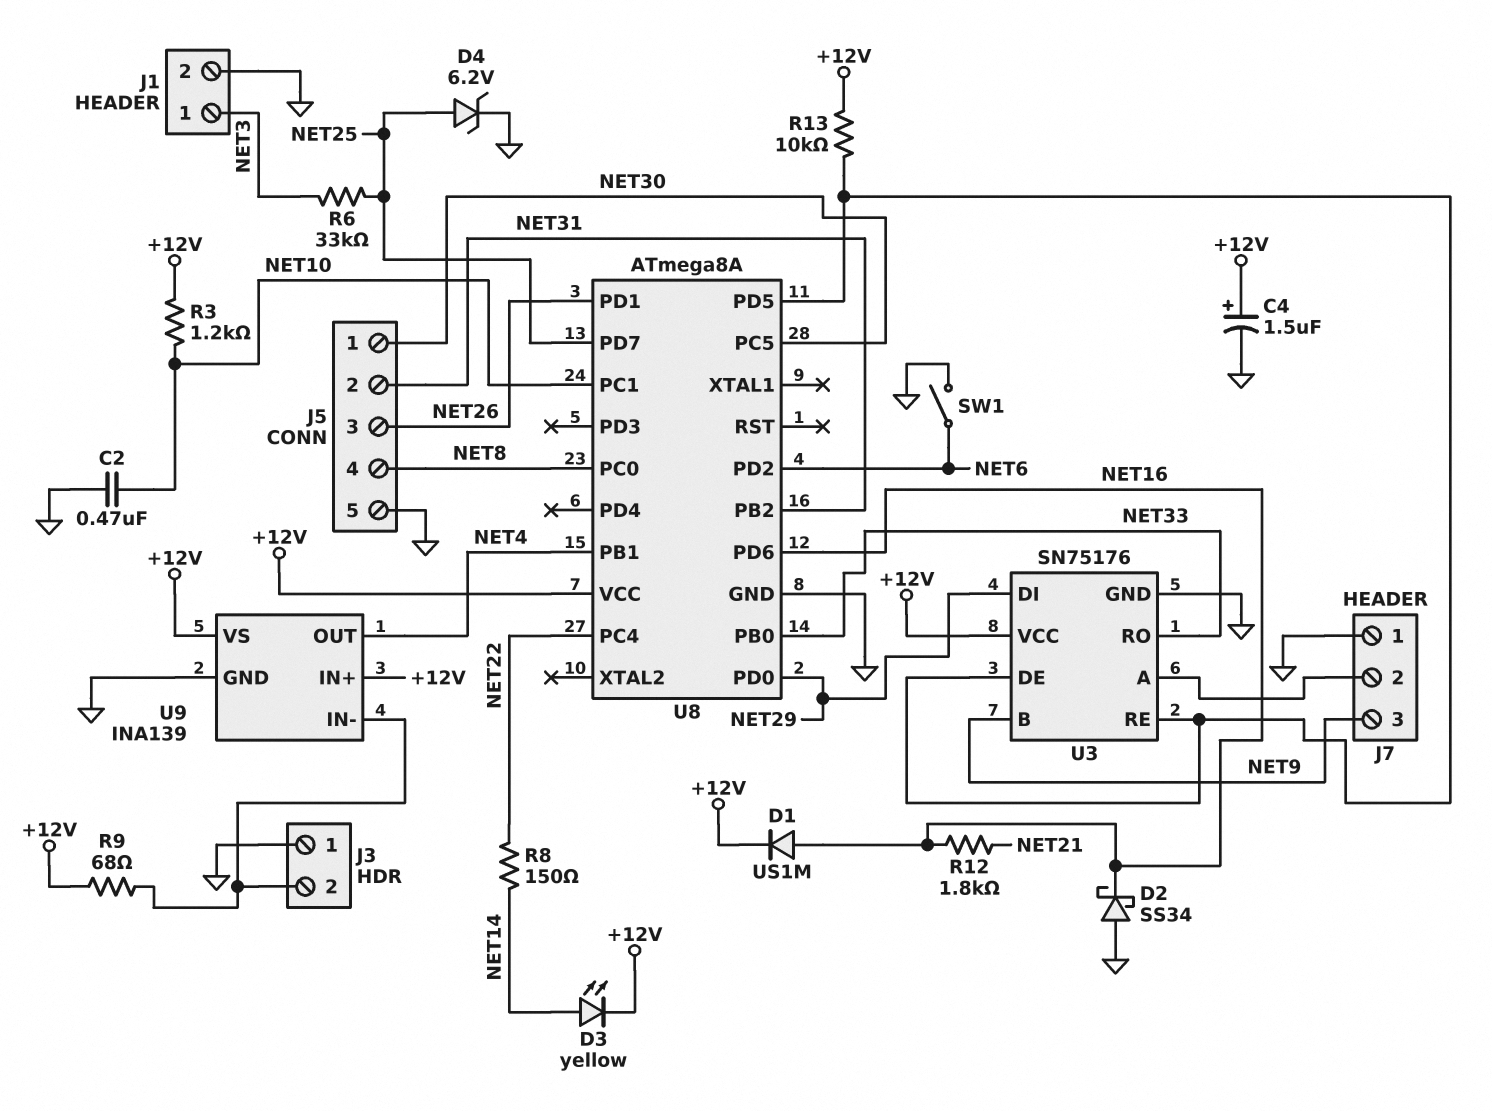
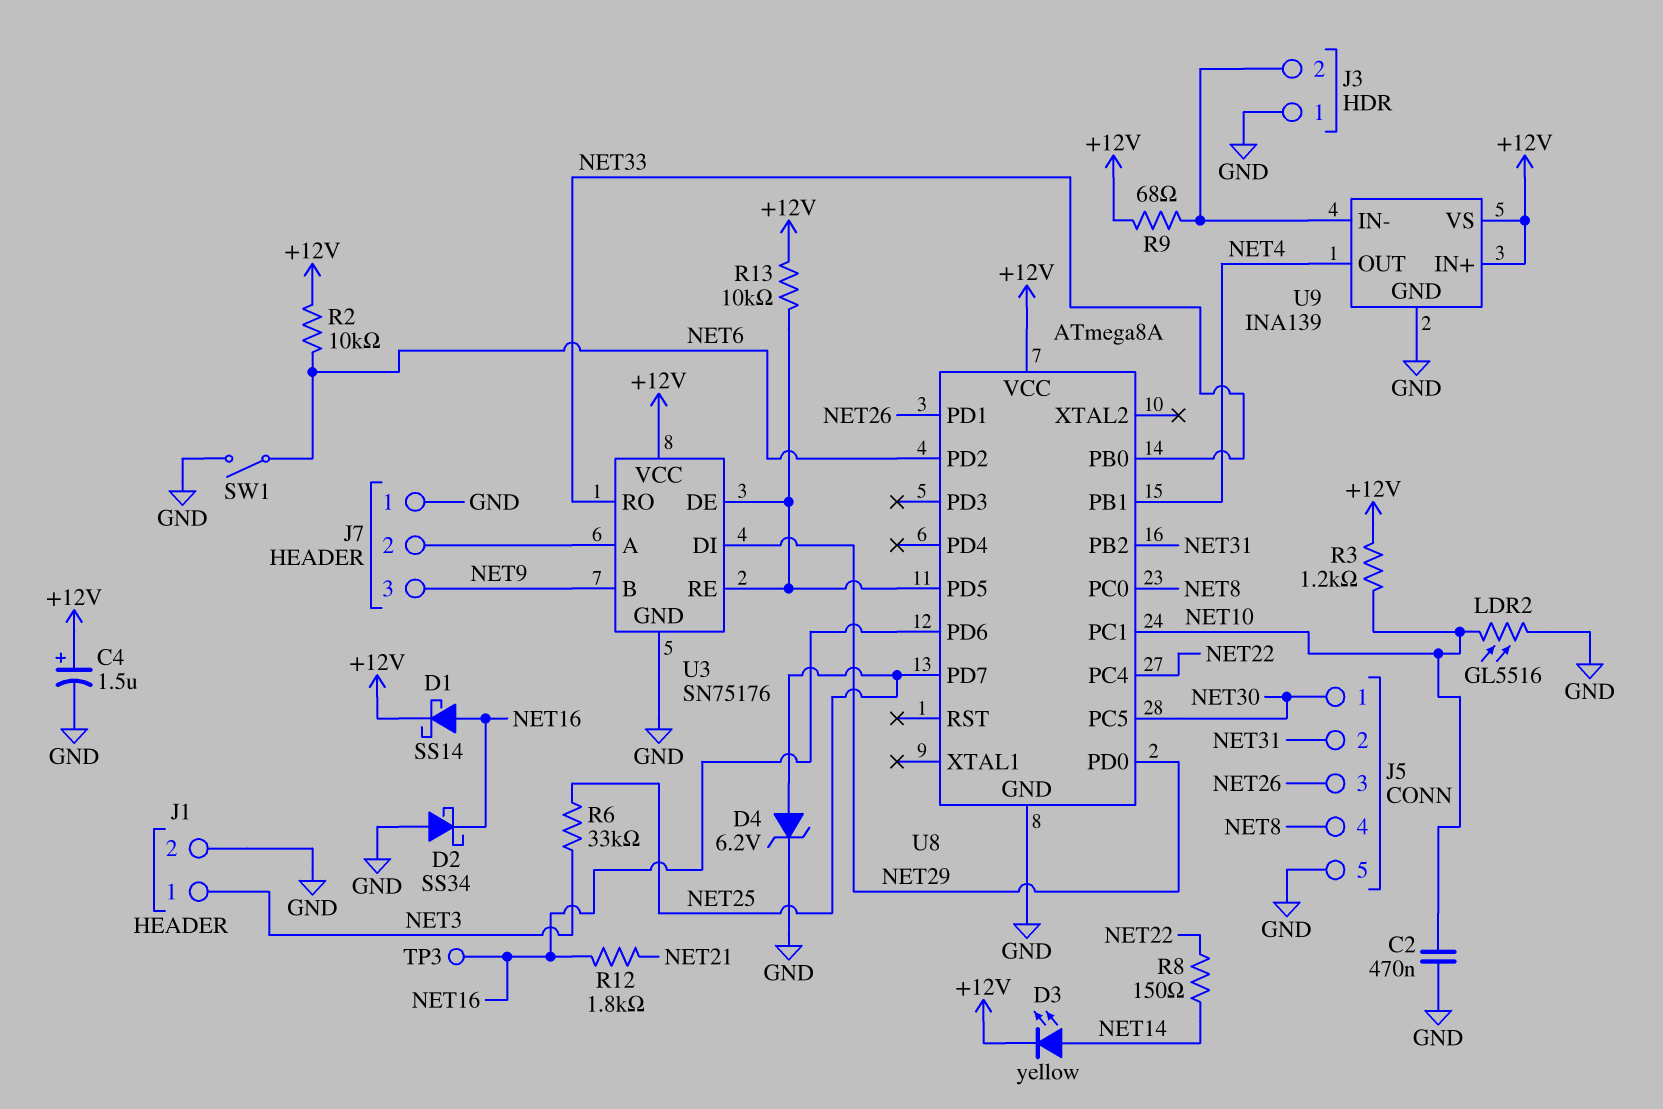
D1: diode US1M (A NET16, K +12V) -> schottky SS14 (A NET16, K +12V)
LDR2: none -> GL5516 (GND, NET10)
R2: none -> 10k (+12V, NET6)
TP3: none -> test point (NET16)

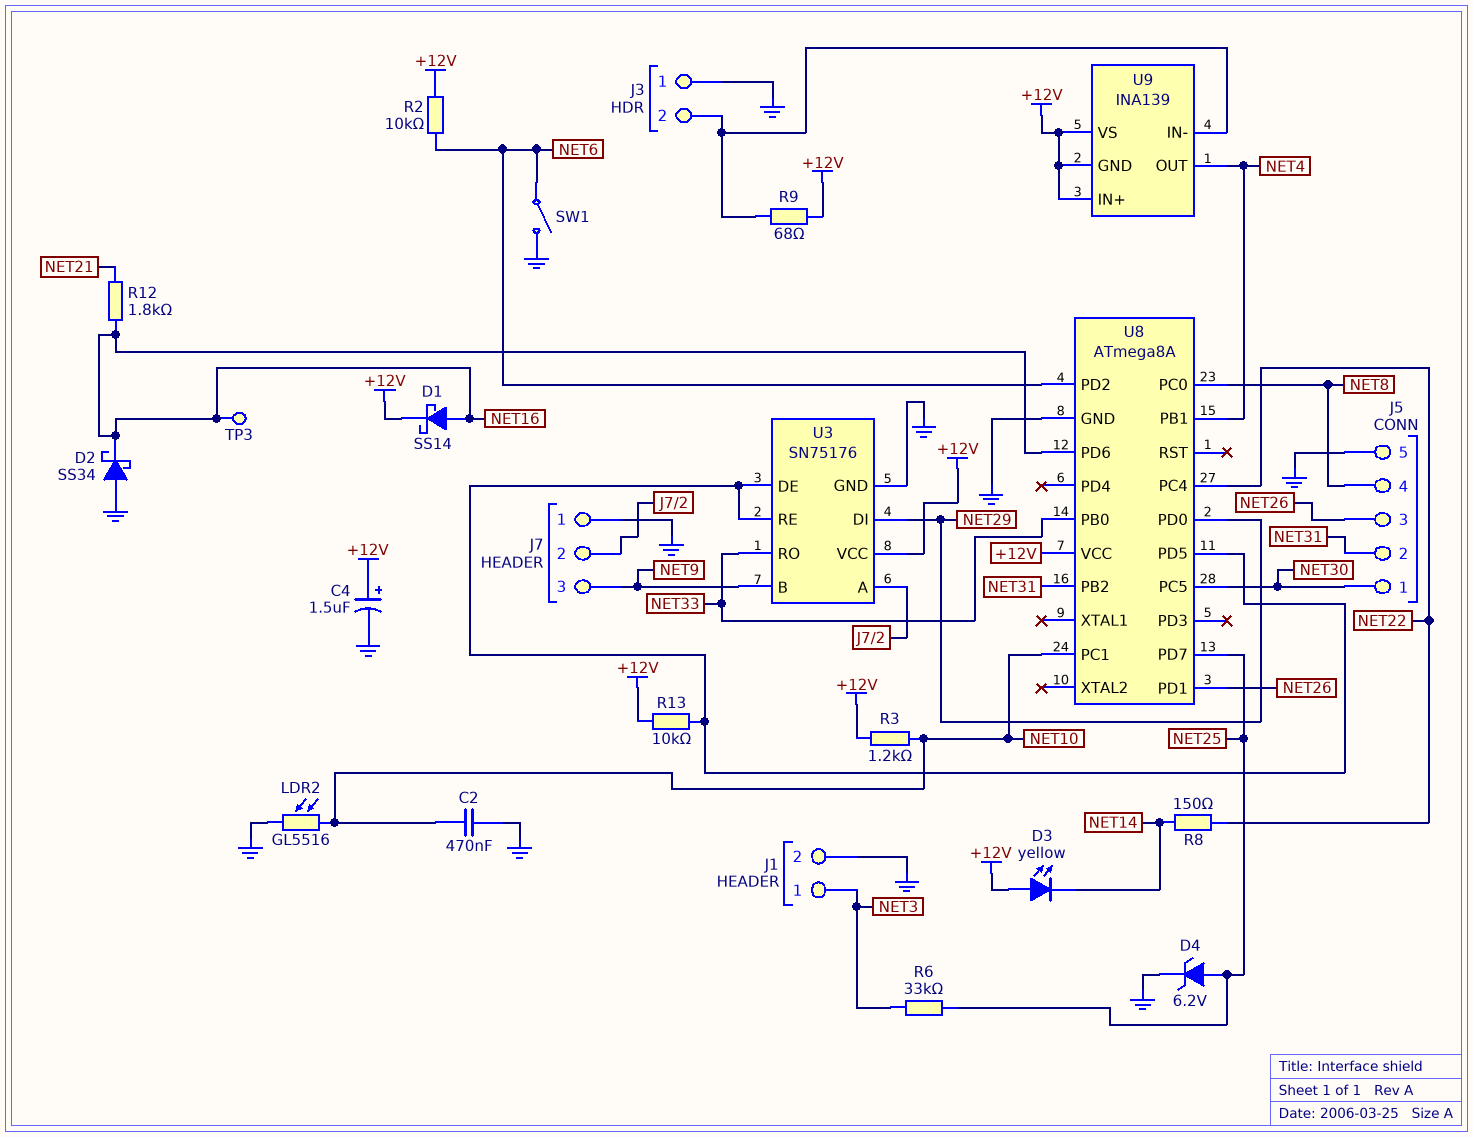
D3: LED yellow (A NET14, K +12V) -> LED yellow (A +12V, K NET14)
U9 pin GND: GND -> +12V

